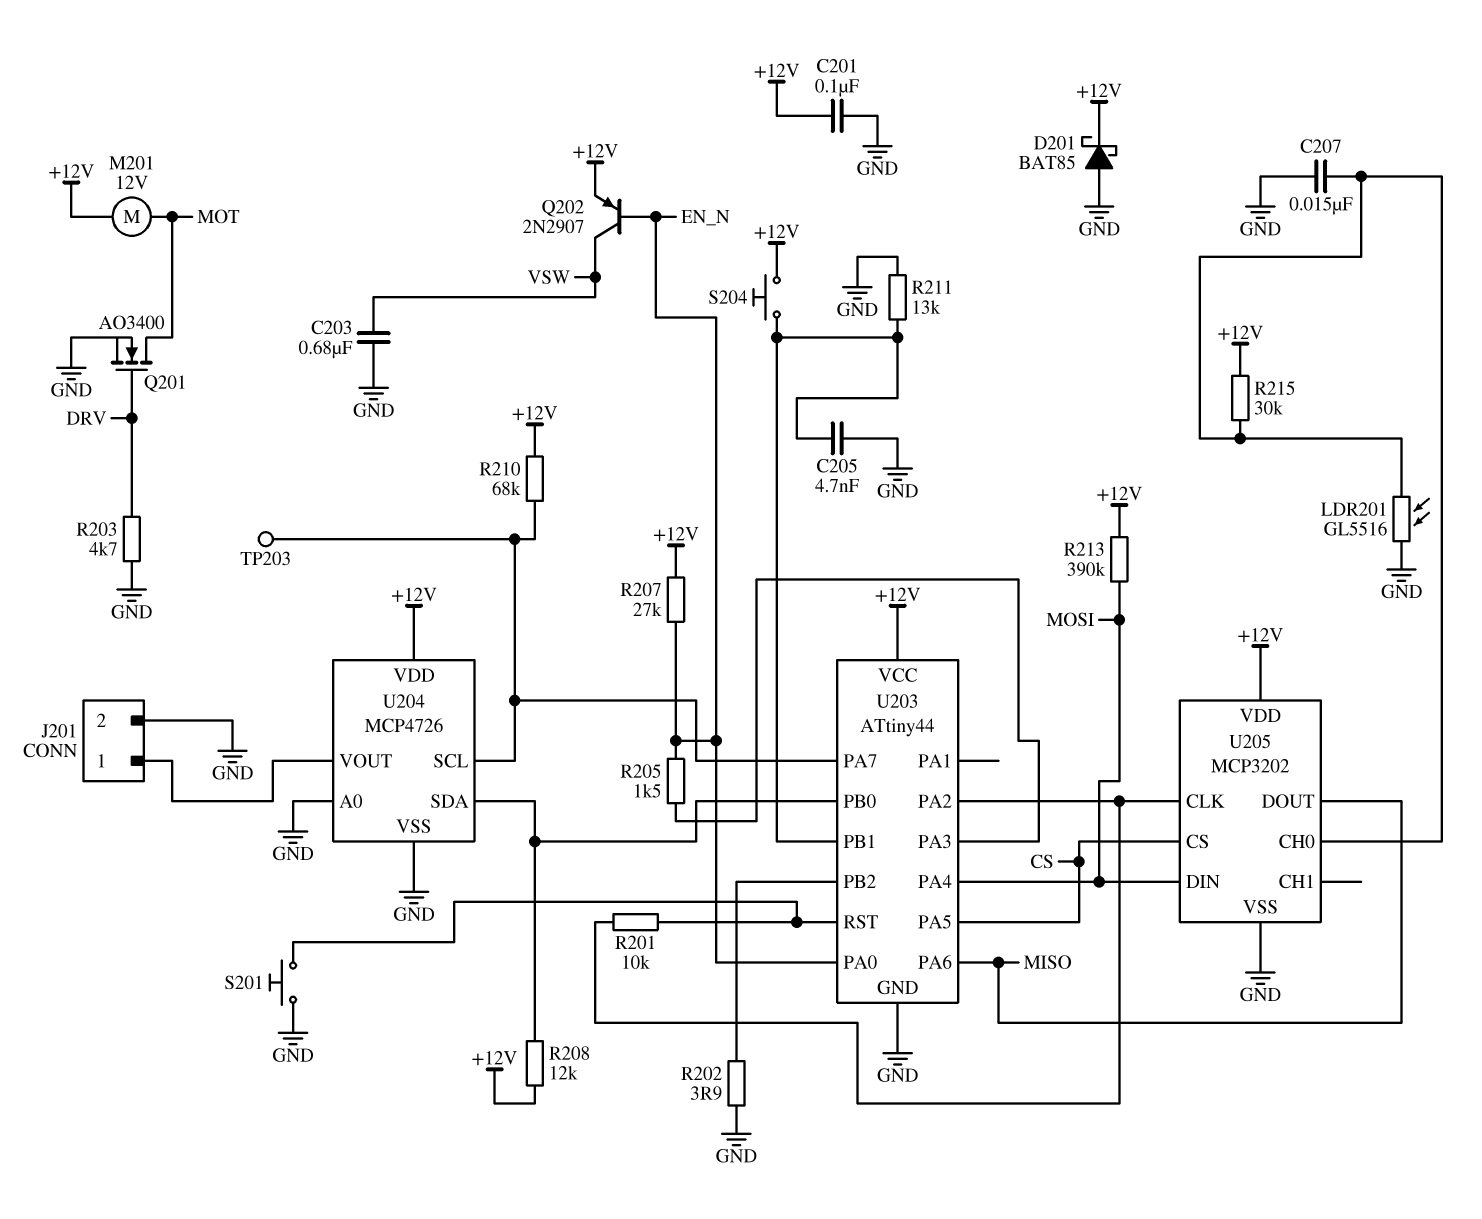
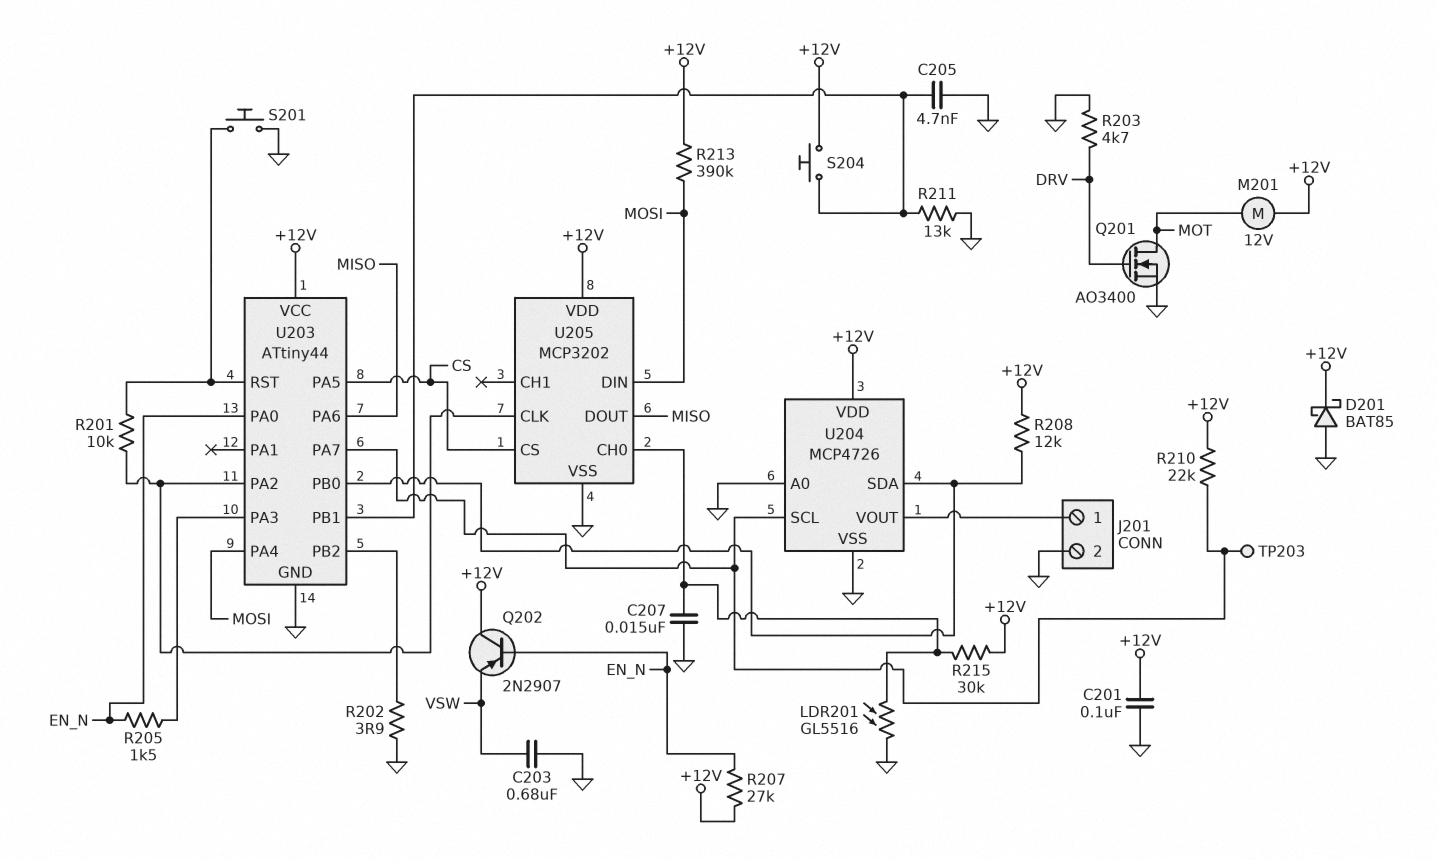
Q202: PNP 2N2907 (B EN_N, C VSW, E +12V) -> PNP 2N2907 (B EN_N, C +12V, E VSW)
R210: 68k (+12V, U203/PA7) -> 22k (+12V, U203/PA7)

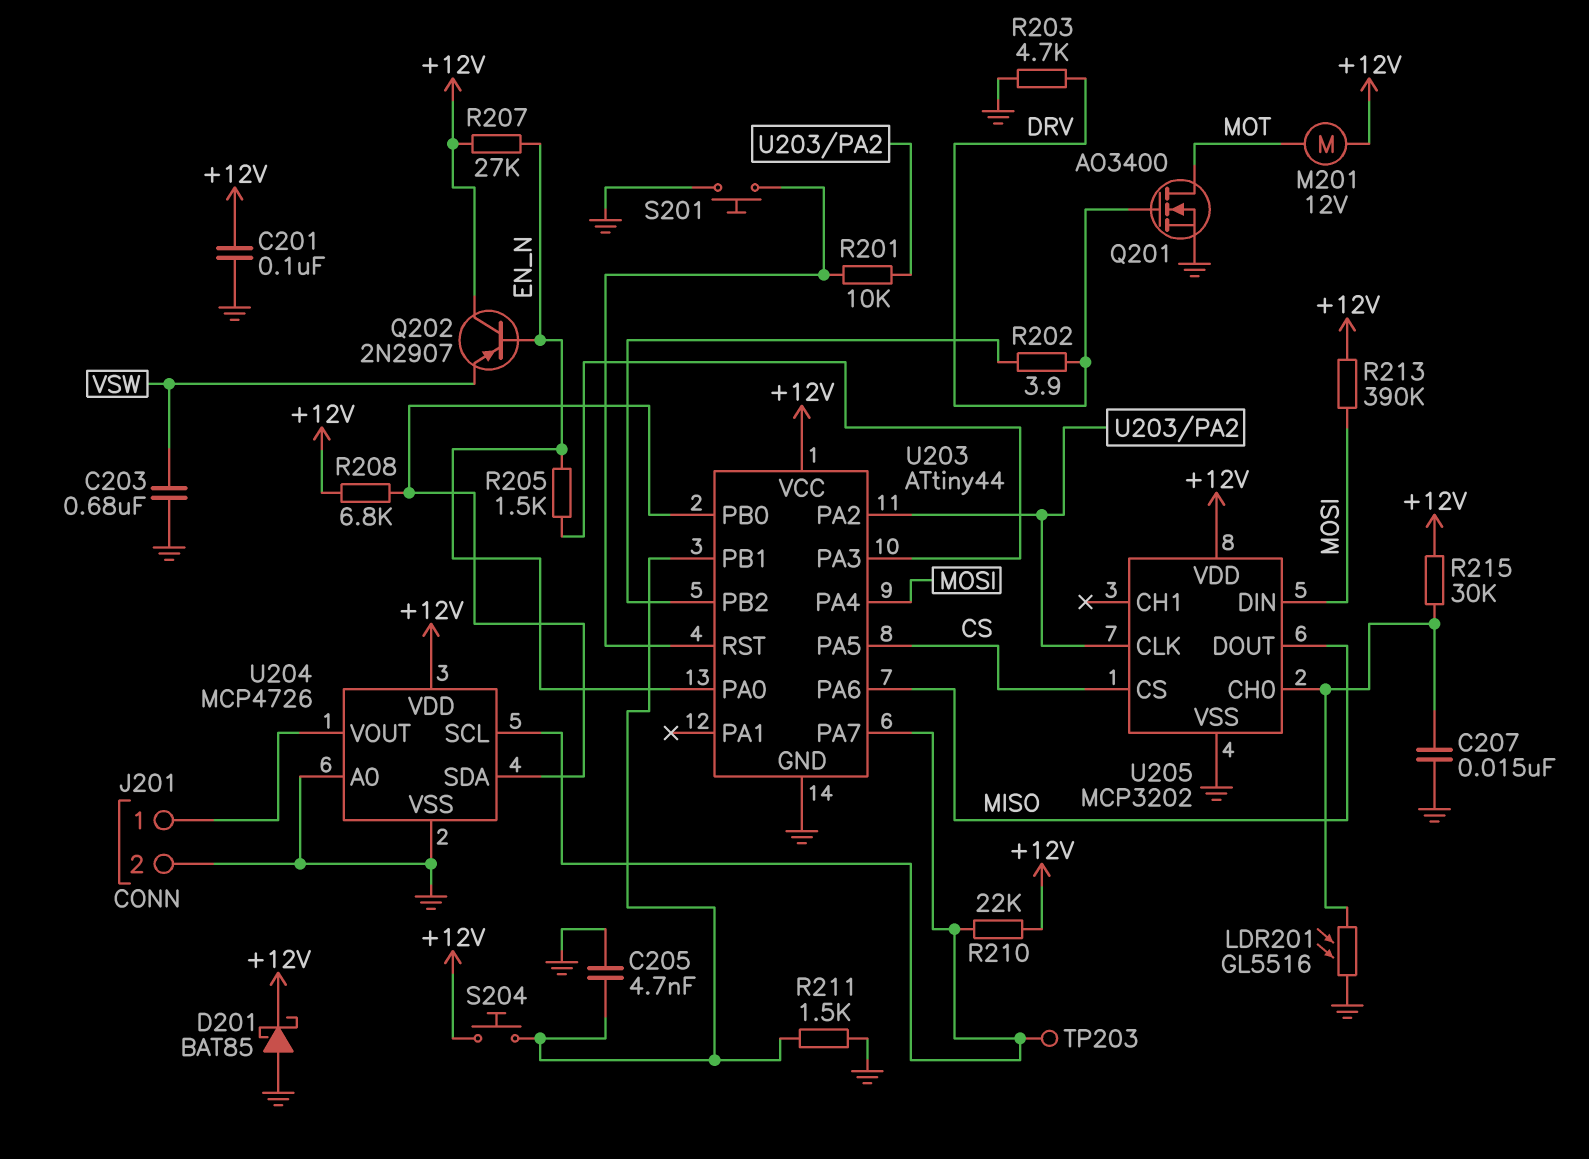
R202: 3.9 (GND, U203/PB2) -> 3.9 (DRV, U203/PB2)
R208: 12k (+12V, U203/PB0) -> 6.8k (+12V, U203/PB0)
R211: 13k (GND, U203/PB1) -> 1.5k (GND, U203/PB1)

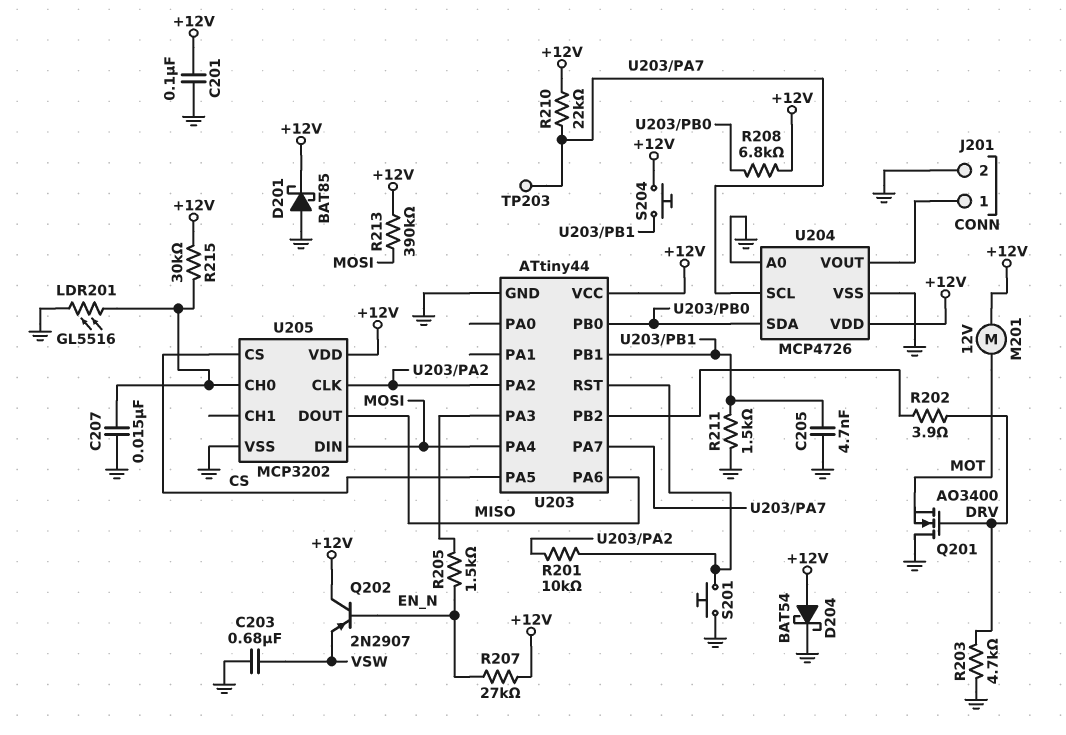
D204: none -> schottky BAT54 (A +12V, K GND)
Q201: NMOS AO3400 (G DRV, D MOT, S GND) -> NMOS AO3400 (G DRV, D GND, S MOT)
U203 pin PA0: EN_N -> none

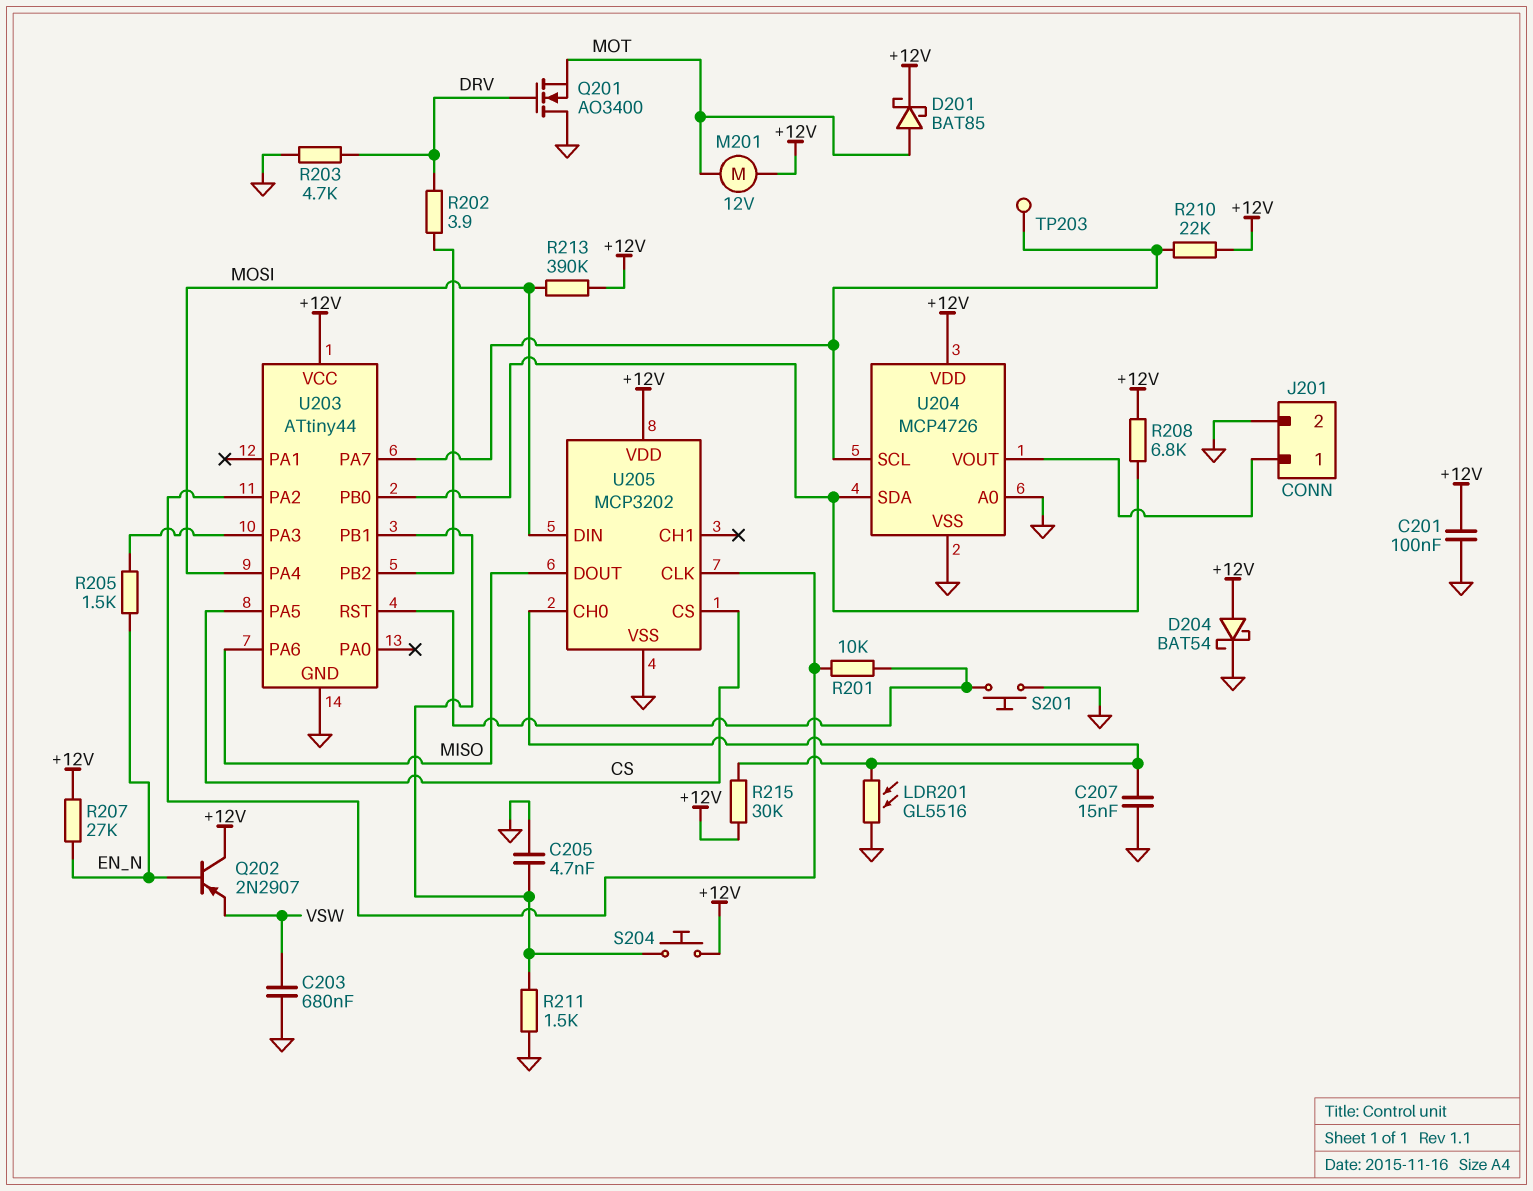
D201: schottky BAT85 (A GND, K +12V) -> schottky BAT85 (A MOT, K +12V)

